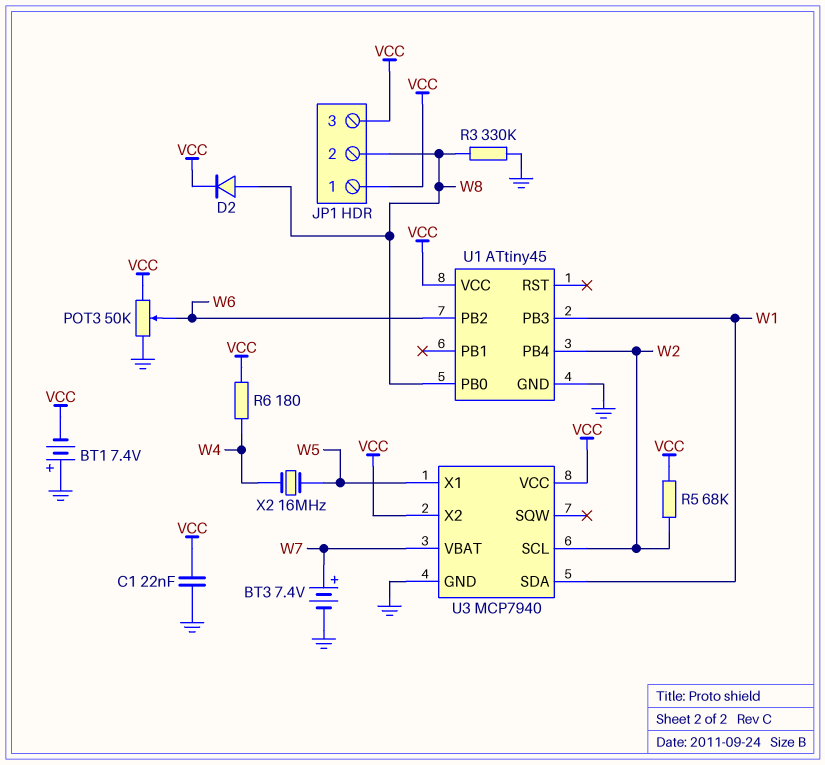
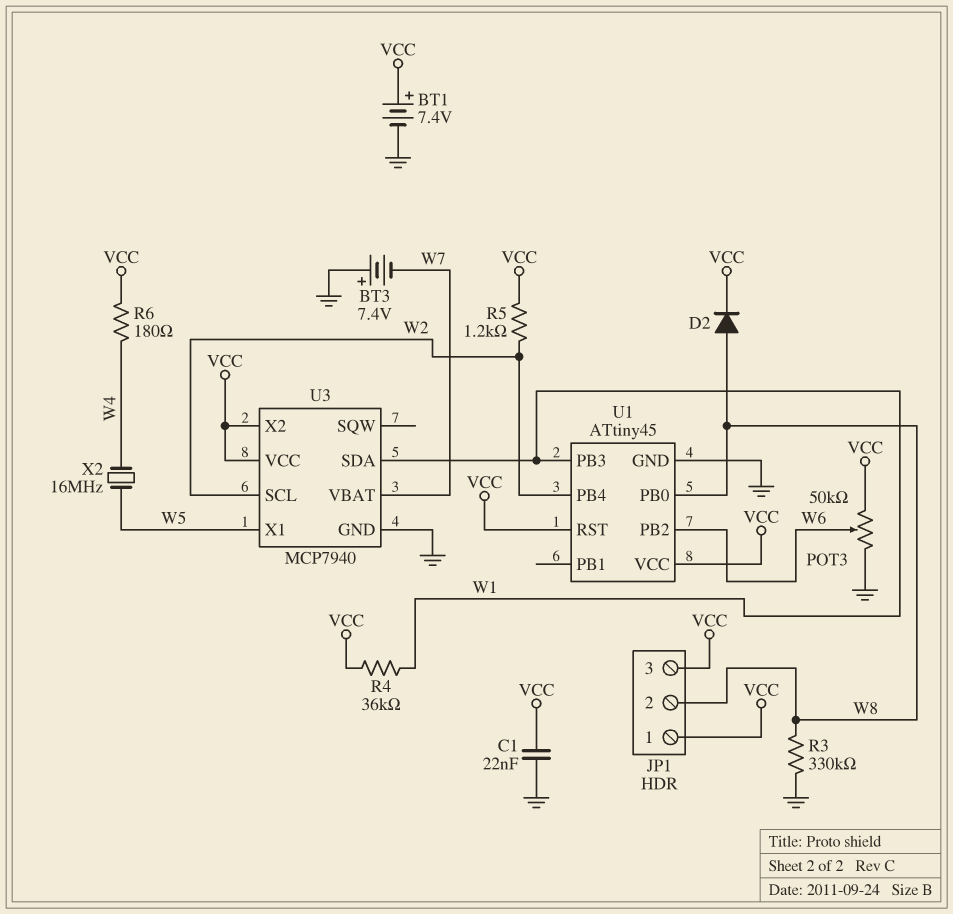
BT1: 7.4V (plus GND, minus VCC) -> 7.4V (plus VCC, minus GND)
BT3: 7.4V (plus W7, minus GND) -> 7.4V (plus GND, minus W7)
R4: none -> 36k (VCC, W1)
R5: 68k (VCC, W2) -> 1.2k (VCC, W2)
U1 pin RST: none -> VCC

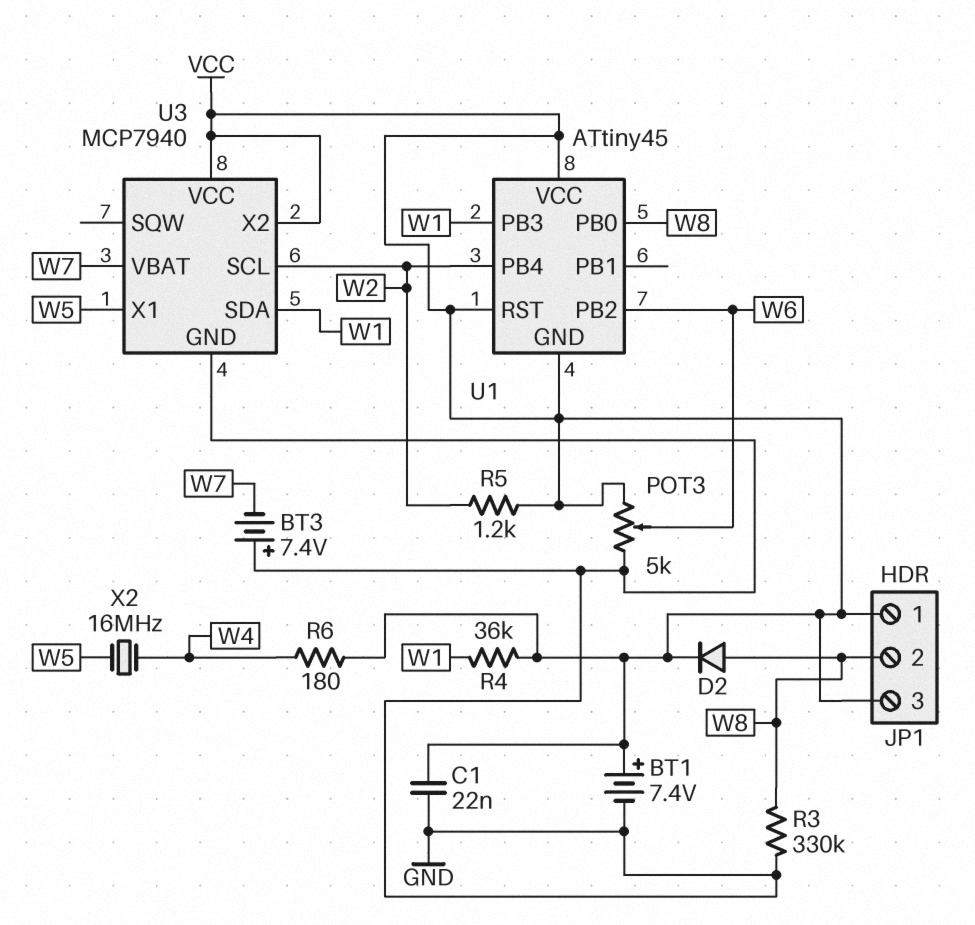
POT3: 50k (GND, VCC, wiper W6) -> 5k (GND, VCC, wiper W6)
U1 pin GND: GND -> VCC

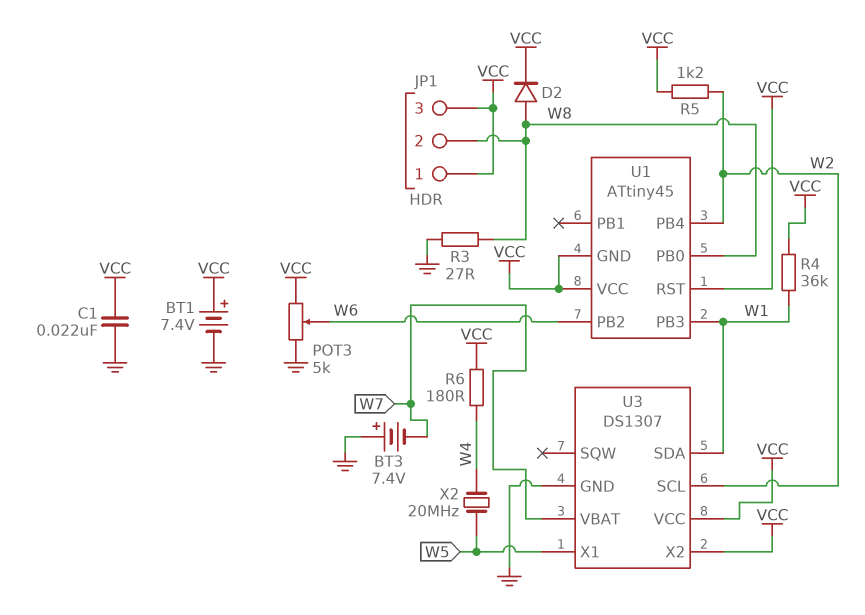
R3: 330k (GND, W8) -> 27 (GND, W8)
U3: MCP7940 -> DS1307
X2: 16MHz (W4, W5) -> 20MHz (W4, W5)

